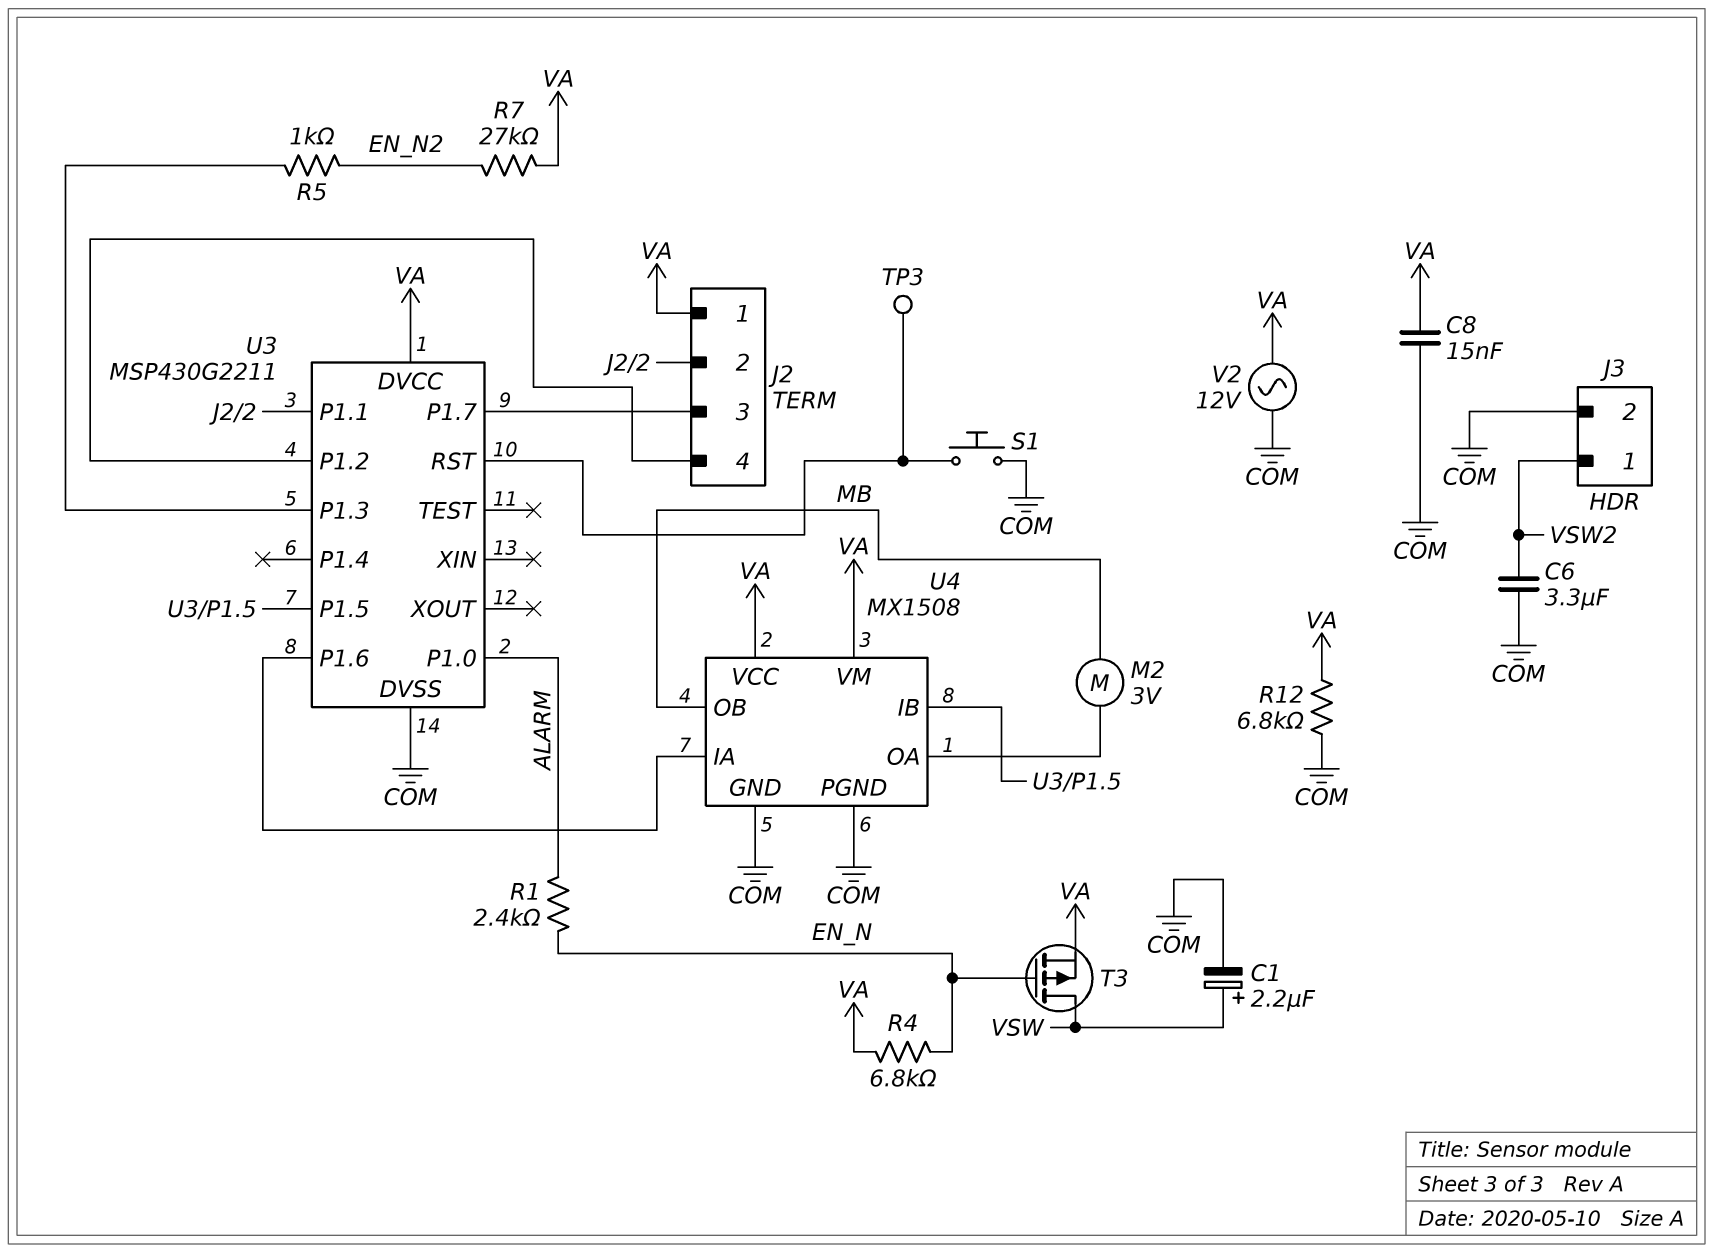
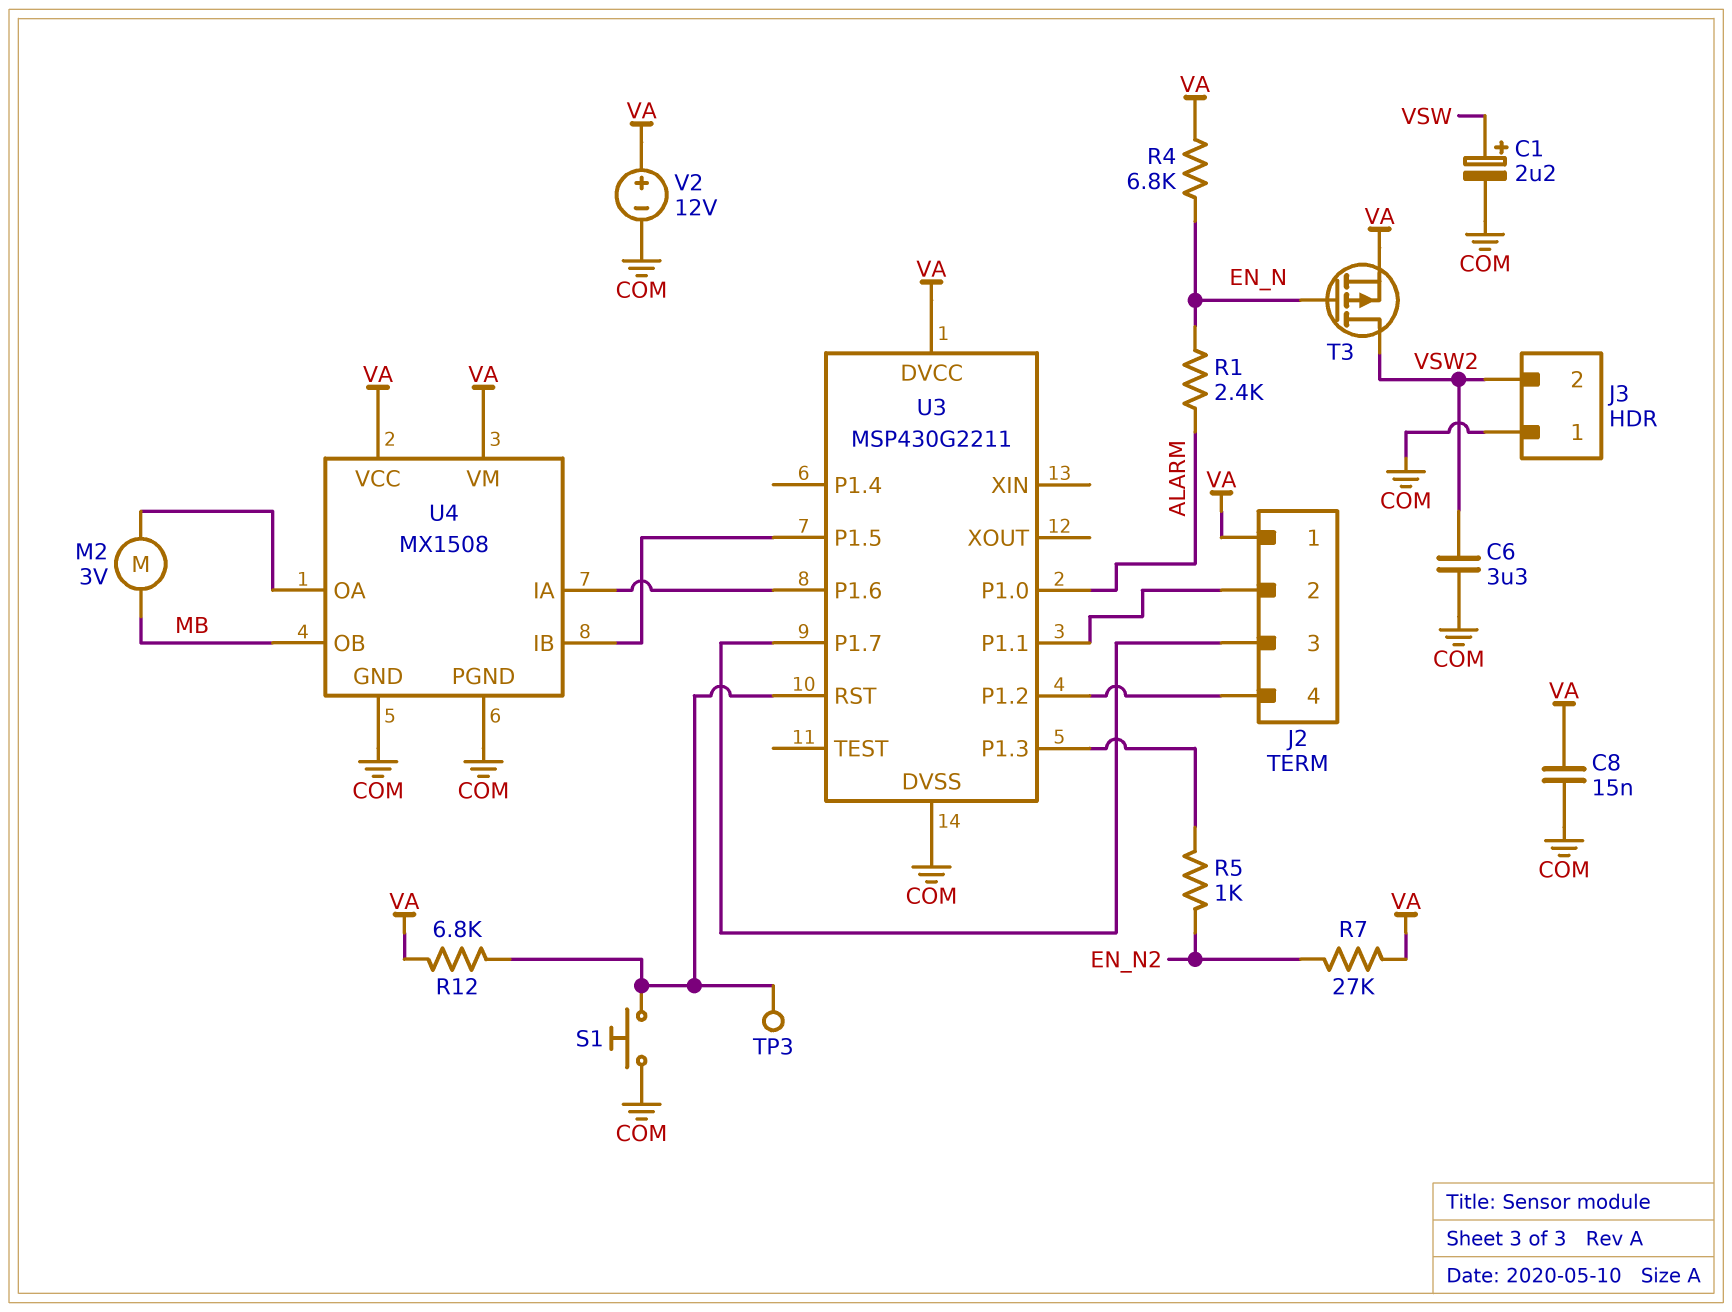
J3 pin 1: VSW2 -> COM
J3 pin 2: COM -> VSW2
R12: 6.8k (COM, VA) -> 6.8k (U3/RST, VA)
T3: PMOS (G EN_N, D VSW, S VA) -> PMOS (G EN_N, D VSW2, S VA)
V2: AC 12V (COM, VA) -> 12V (plus VA, minus COM)

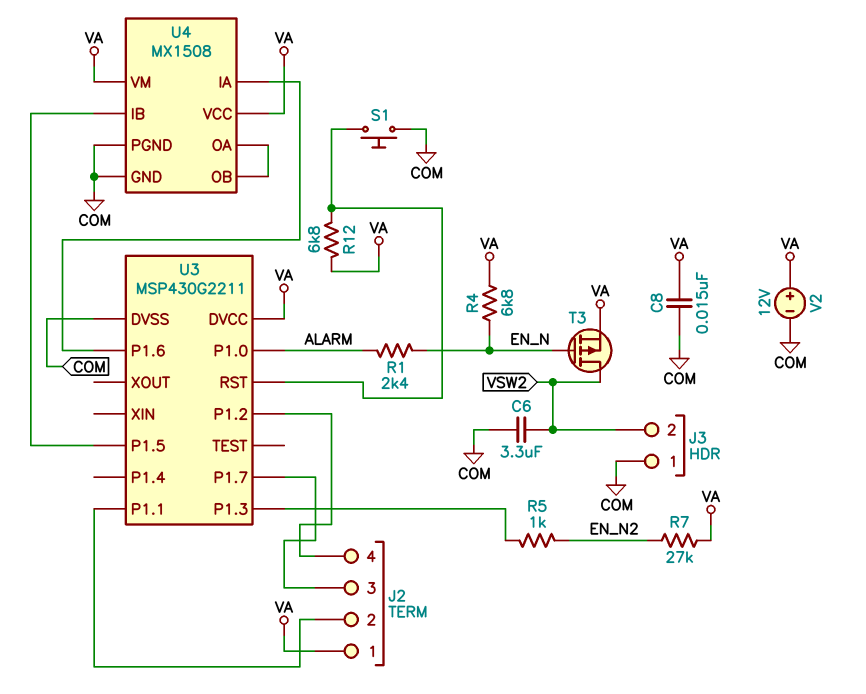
C1: 2.2uF (plus VSW, minus COM) -> none
M2: motor 3V (MB, U4/OA) -> none
TP3: test point (U3/RST) -> none
U4 pin OB: MB -> U4/OA

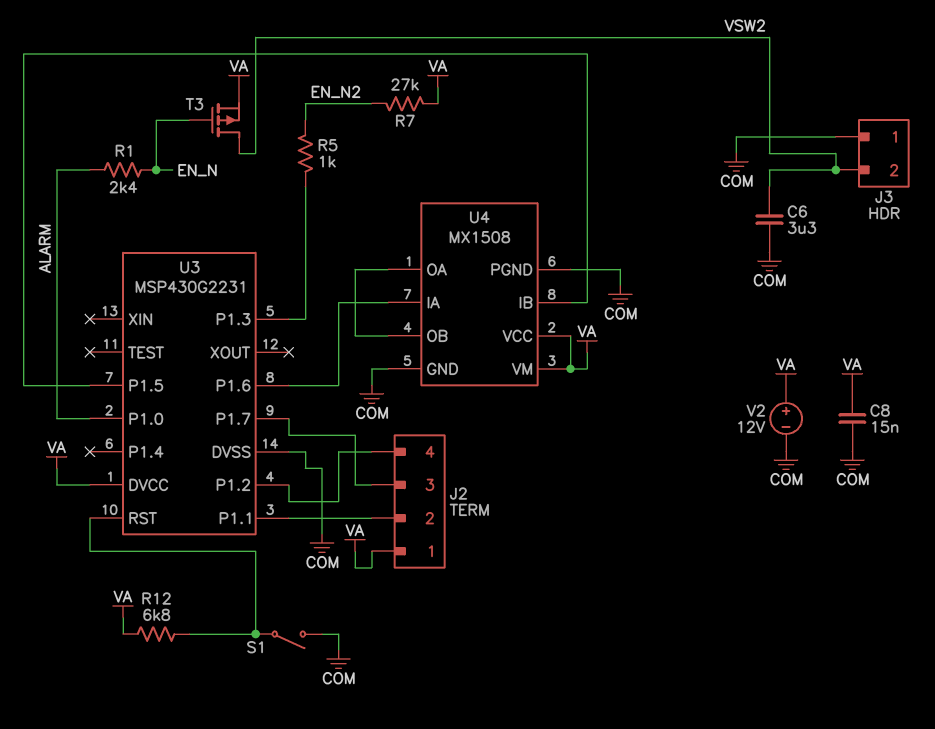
R4: 6.8k (EN_N, VA) -> none
S1: button (COM, U3/RST) -> switch (COM, U3/RST)
U3: MSP430G2211 -> MSP430G2231

